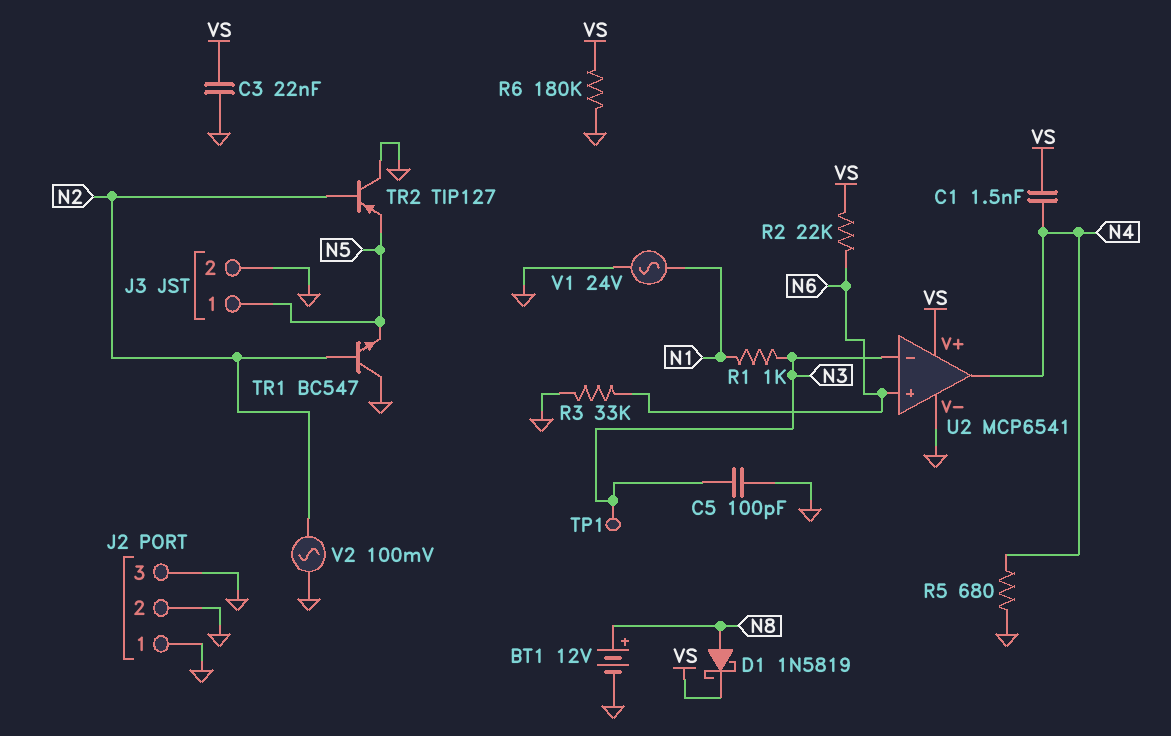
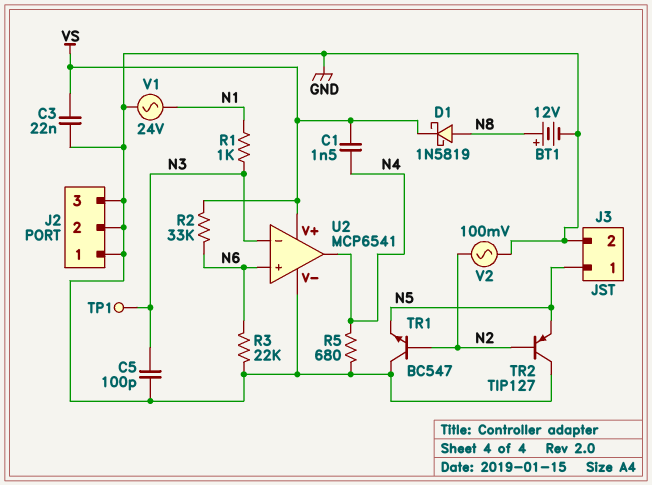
R2: 22k (N6, VS) -> 33k (N6, VS)
R3: 33k (GND, N6) -> 22k (GND, N6)
R6: 180k (GND, VS) -> none

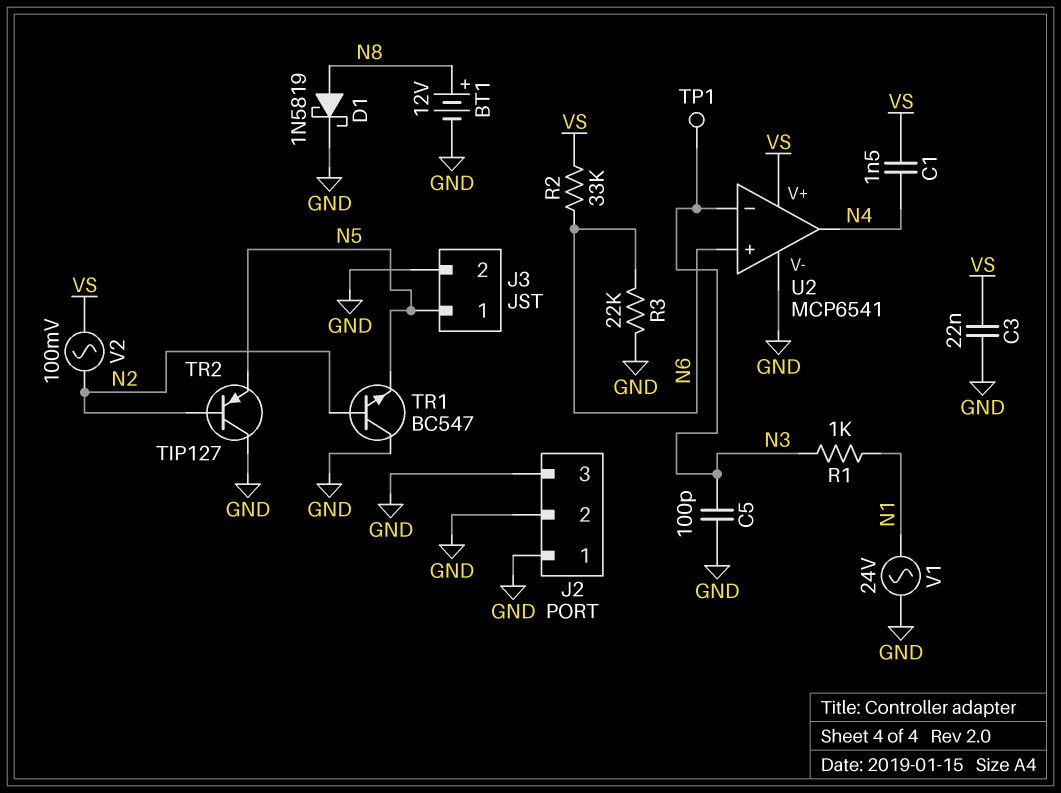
D1: schottky 1N5819 (A N8, K VS) -> schottky 1N5819 (A N8, K GND)
R5: 680 (GND, N4) -> none
V2: AC 100mV (GND, N2) -> AC 100mV (N2, VS)

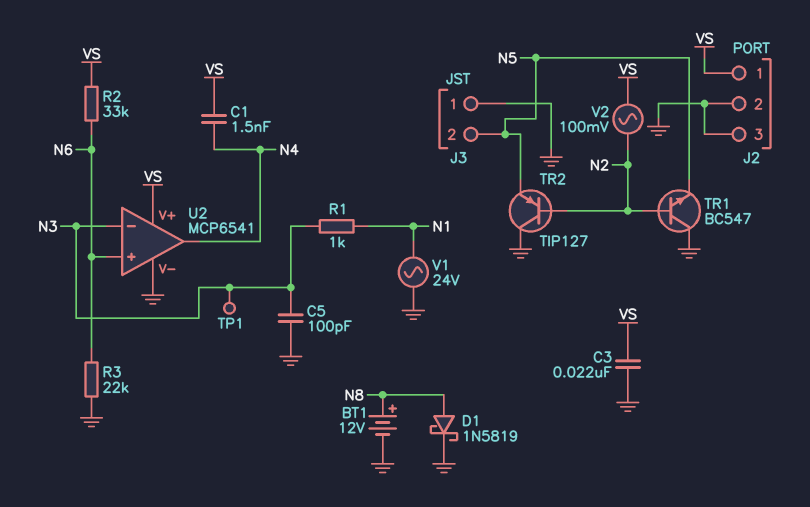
J2 pin 1: GND -> VS
J3 pin 1: N5 -> GND
J3 pin 2: GND -> N5

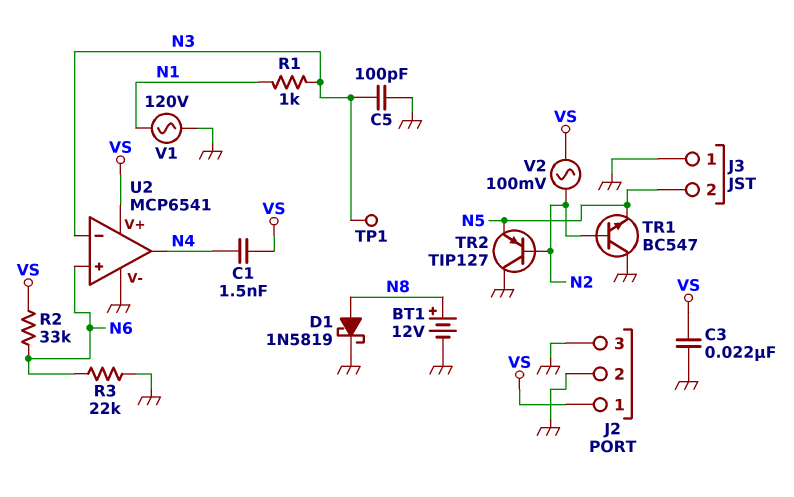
V1: AC 24V (GND, N1) -> AC 120V (GND, N1)

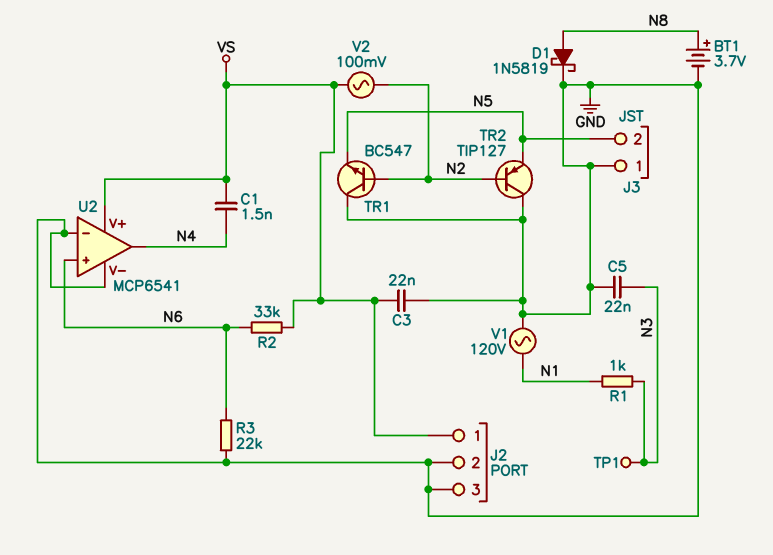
BT1: 12V (plus N8, minus GND) -> 3.7V (plus N8, minus GND)
C5: 100pF (GND, N3) -> 22nF (GND, N3)
U2 pin in-: N3 -> GND

